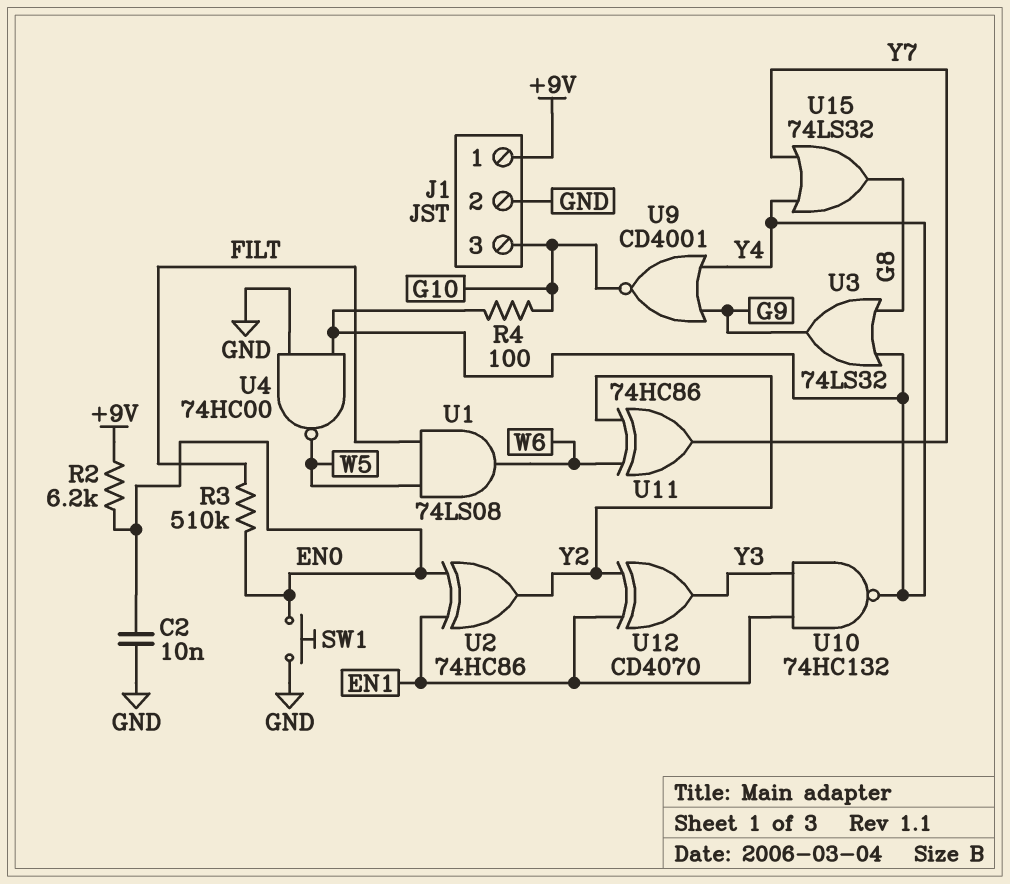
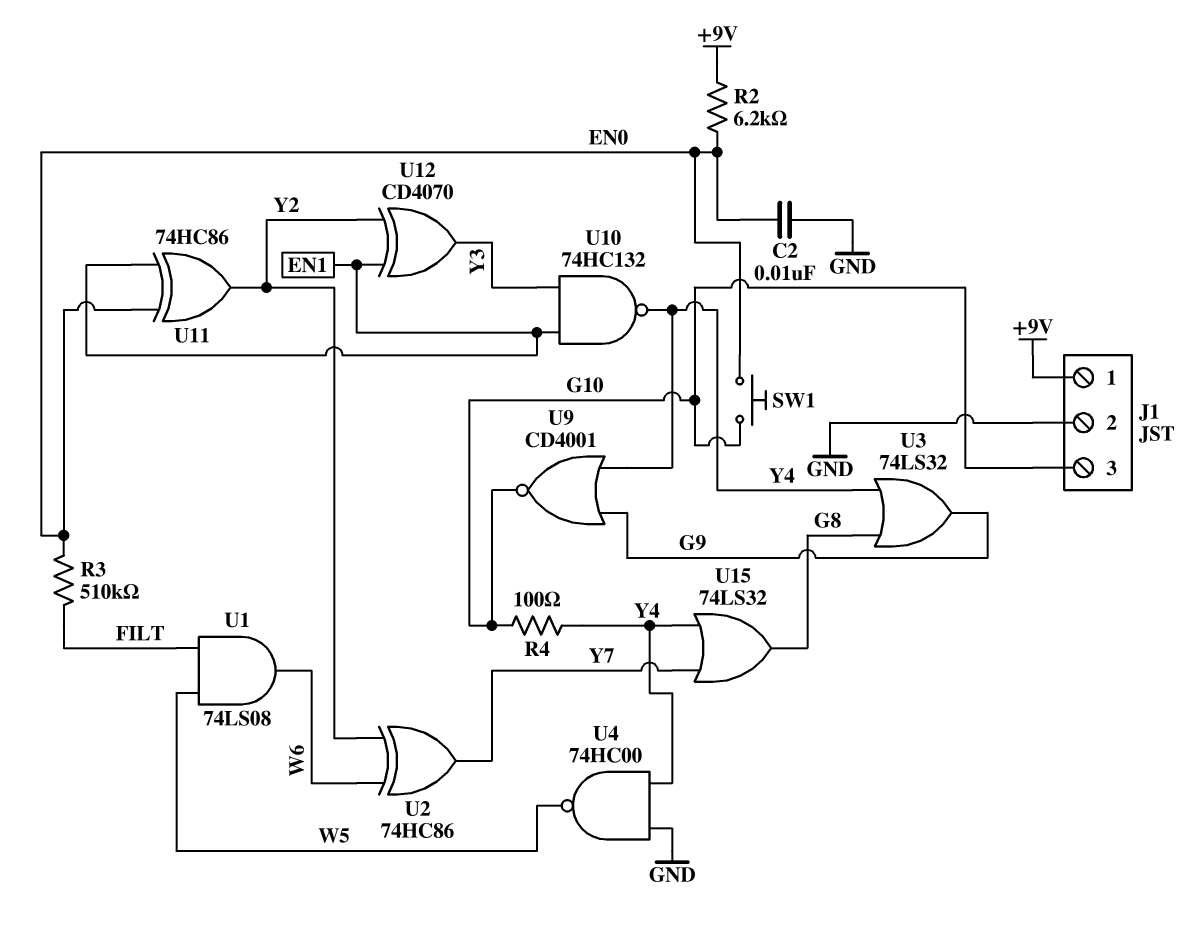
SW1: button (EN0, GND) -> button (EN0, G10)
U2: XOR 74HC86 (in EN0, in EN1, out Y2) -> XOR 74HC86 (in W6, in Y2, out Y7)
U11: XOR 74HC86 (in W6, in Y2, out Y7) -> XOR 74HC86 (in EN0, in EN1, out Y2)

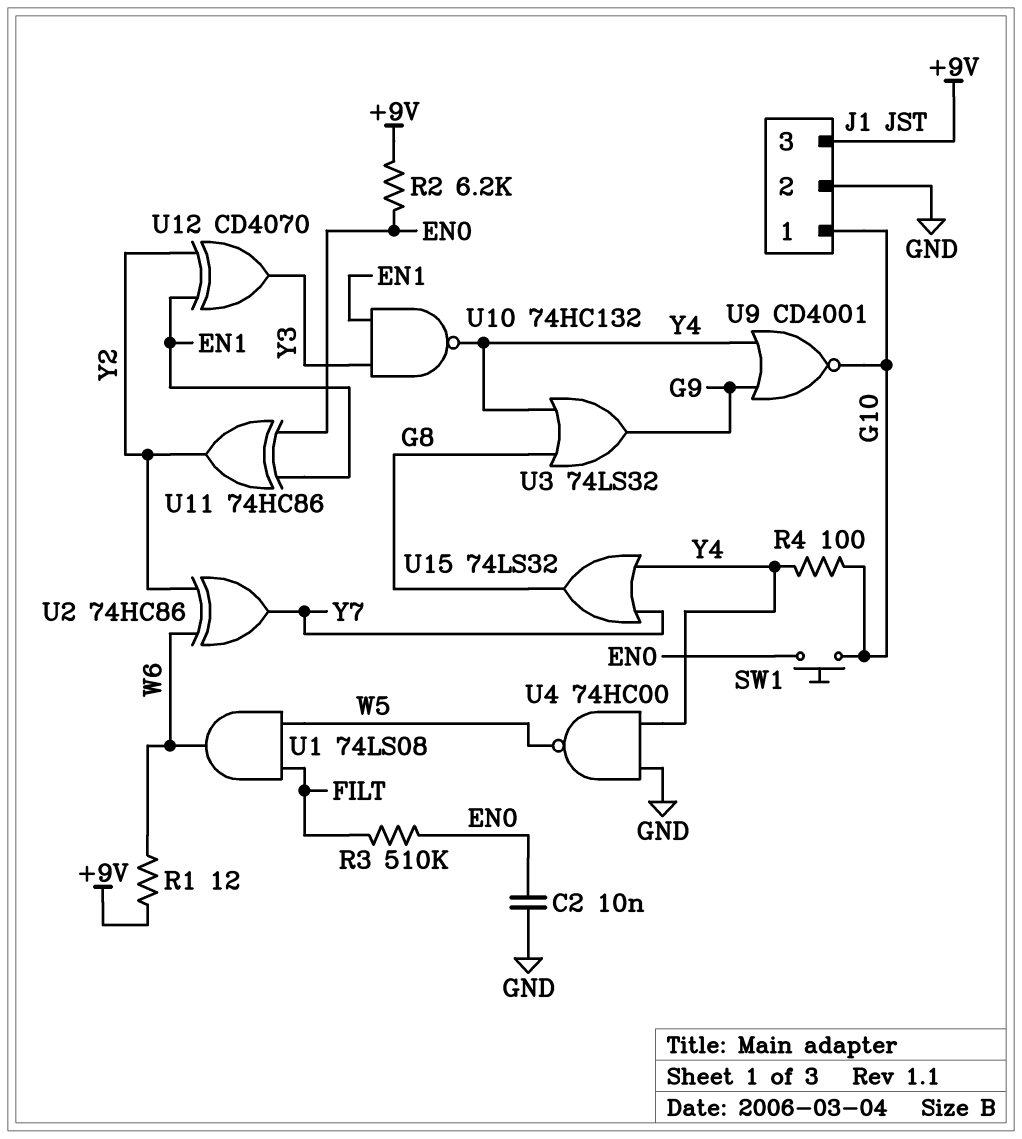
J1 pin 1: +9V -> G10
J1 pin 3: G10 -> +9V
R1: none -> 12 (+9V, W6)

